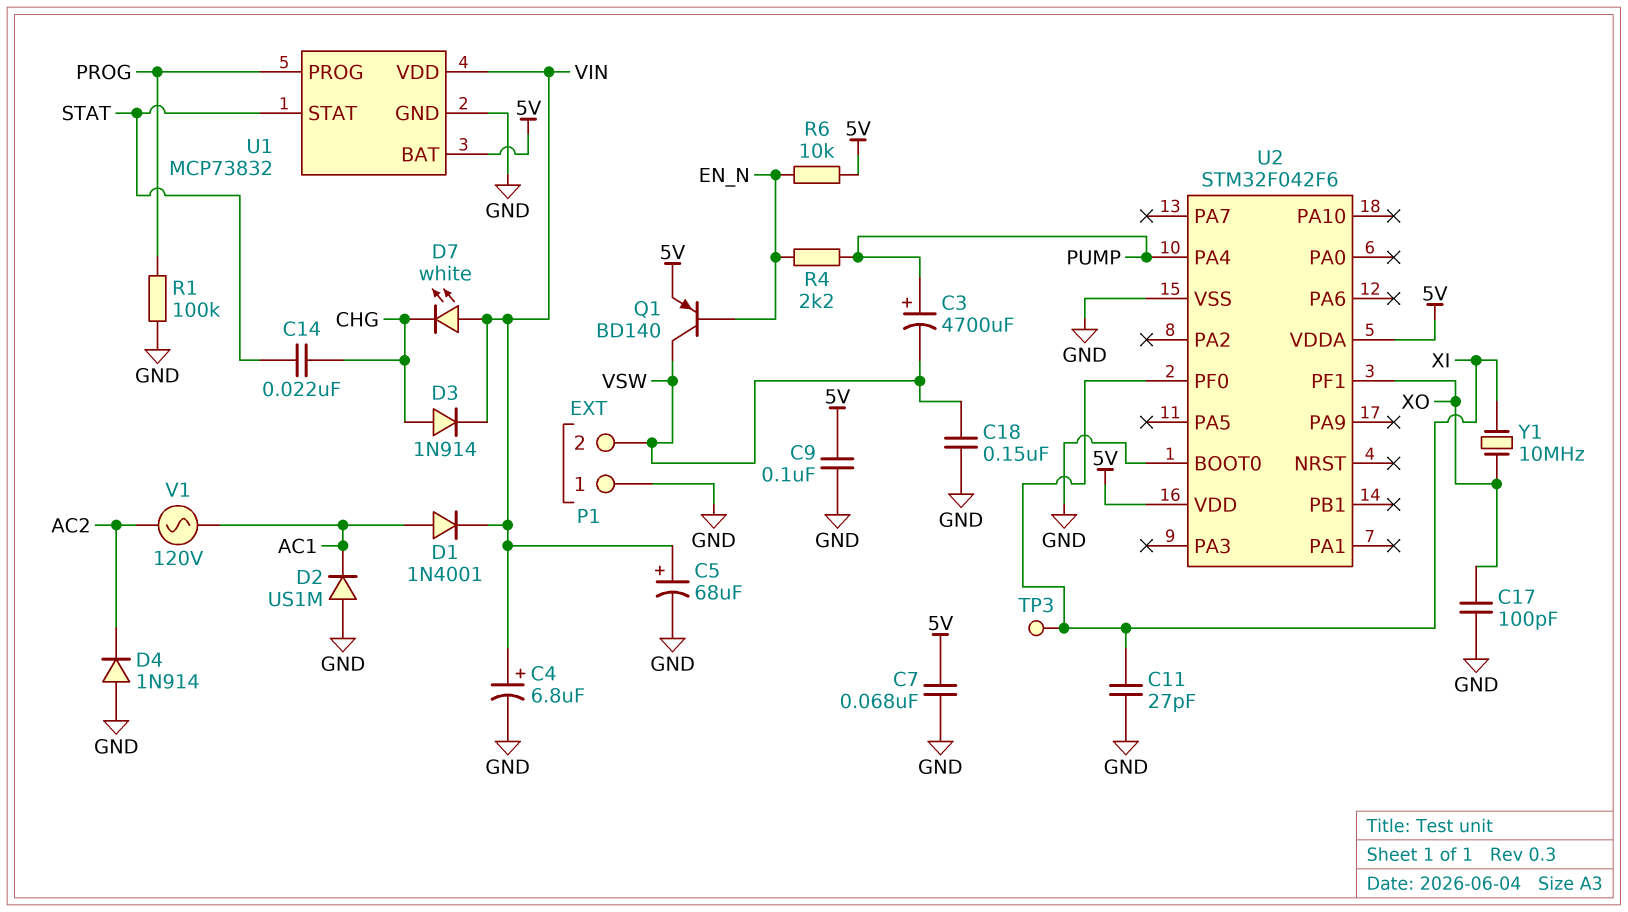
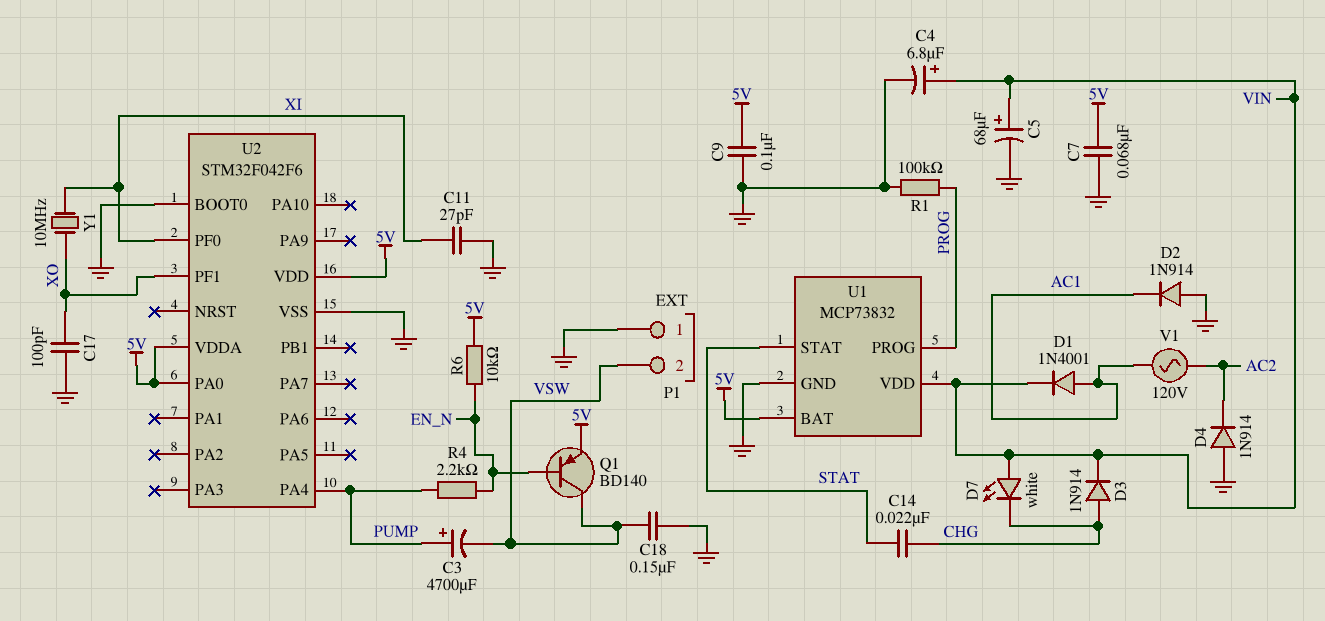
D2: diode US1M (A GND, K AC1) -> diode 1N914 (A GND, K AC1)
TP3: test point (XI) -> none
U2 pin PA0: none -> 5V

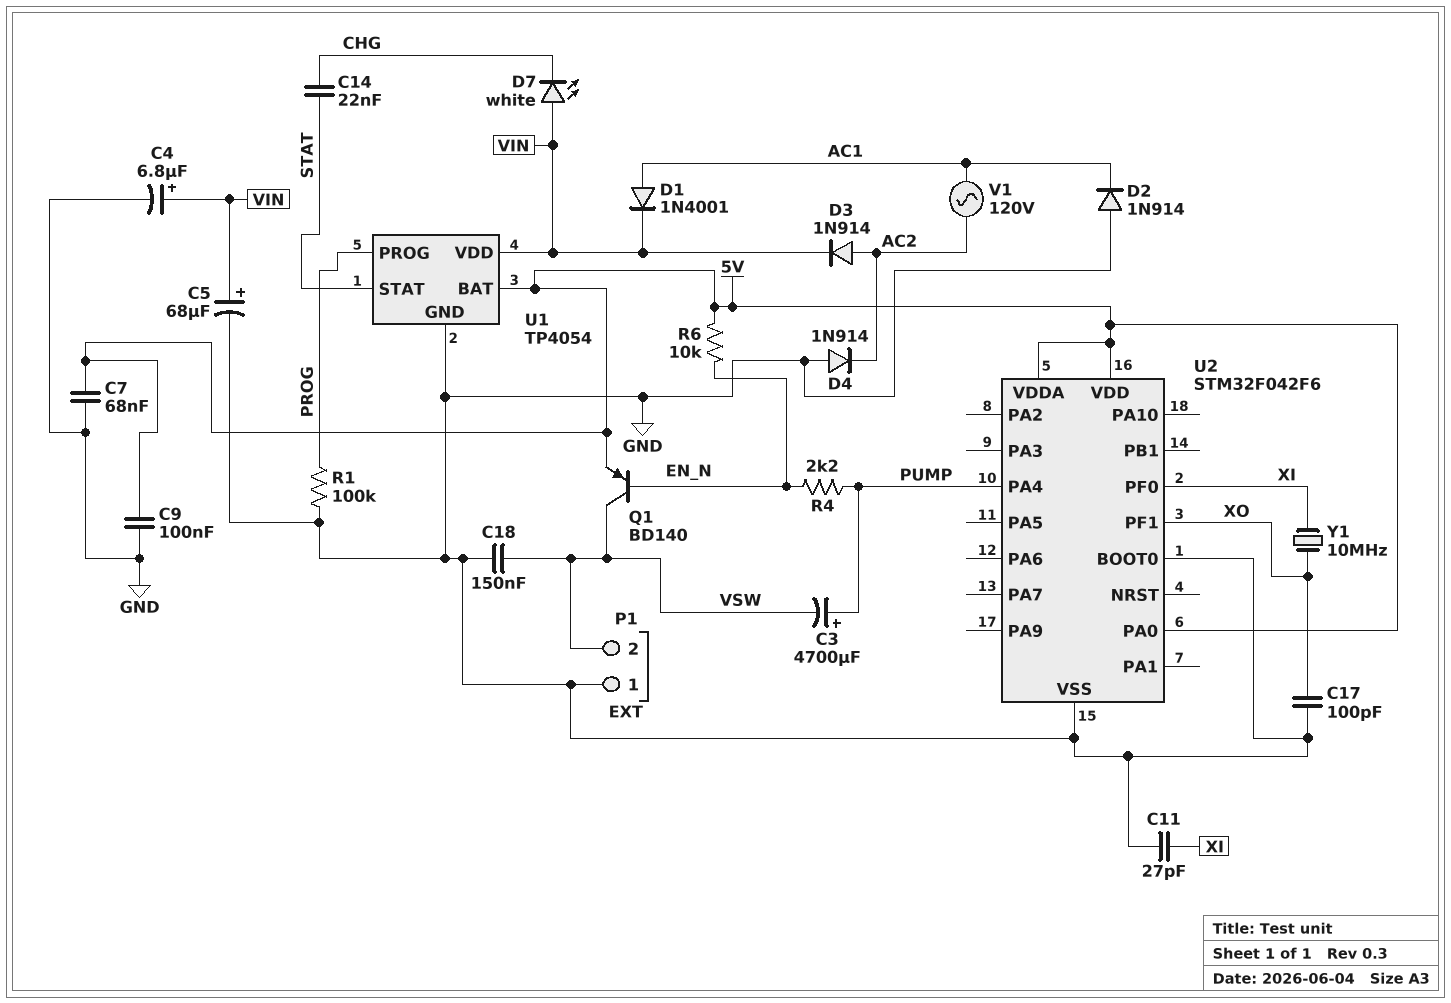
D3: diode 1N914 (A CHG, K VIN) -> diode 1N914 (A AC2, K VIN)
U1: MCP73832 -> TP4054

